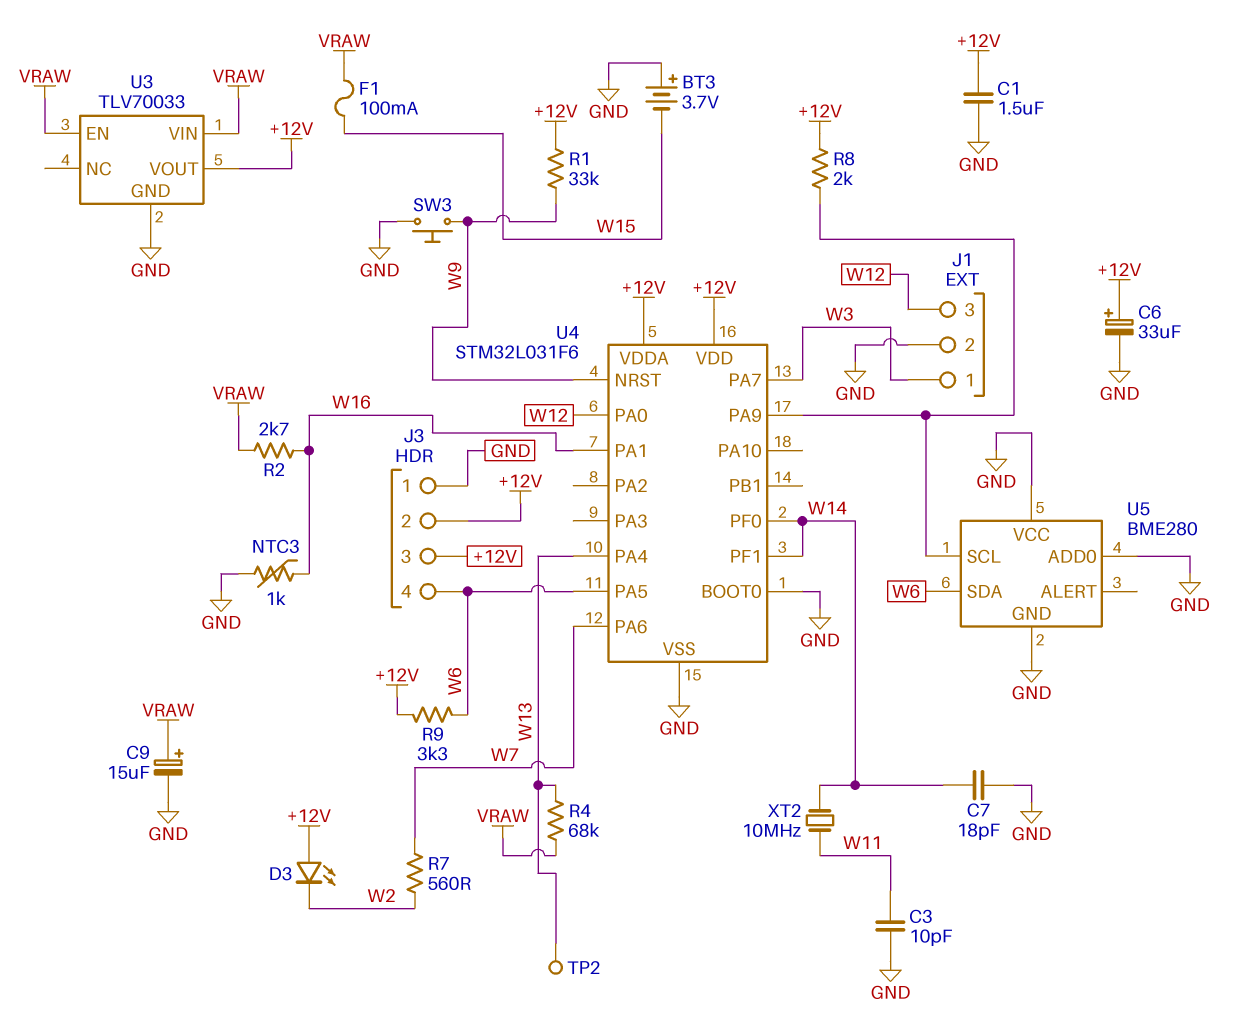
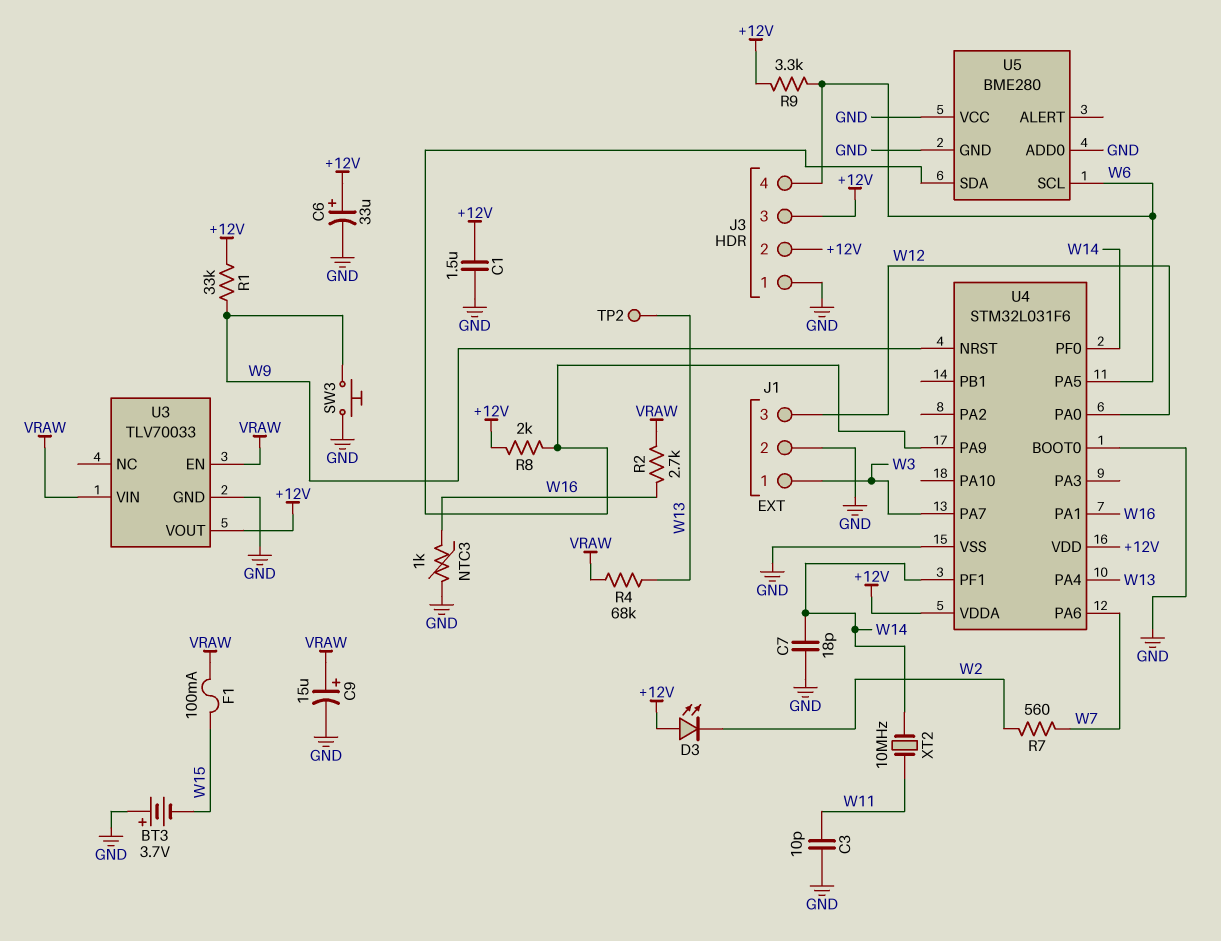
U5 pin SCL: U4/PA9 -> W6
U5 pin SDA: W6 -> U4/PA9

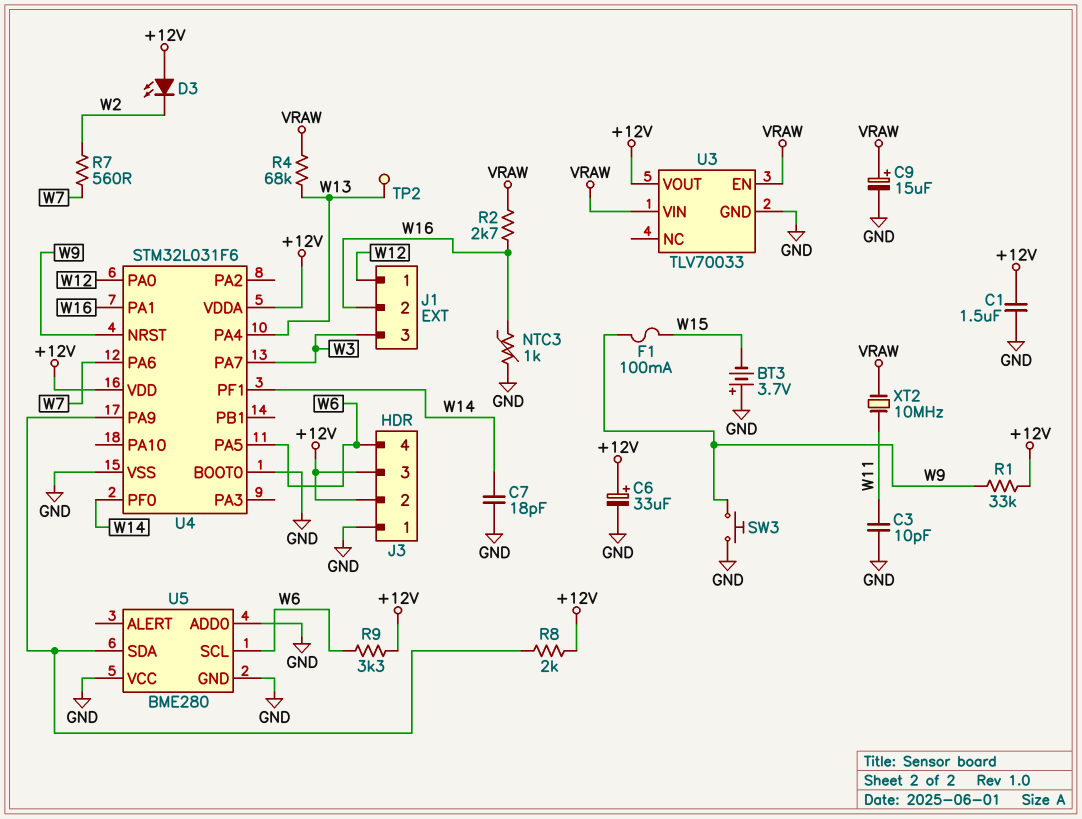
F1: 100mA (VRAW, W15) -> 100mA (W9, W15)
J1 pin 1: W3 -> W12
J1 pin 2: GND -> W16
J1 pin 3: W12 -> W3
XT2: 10MHz (W11, W14) -> 10MHz (VRAW, W11)

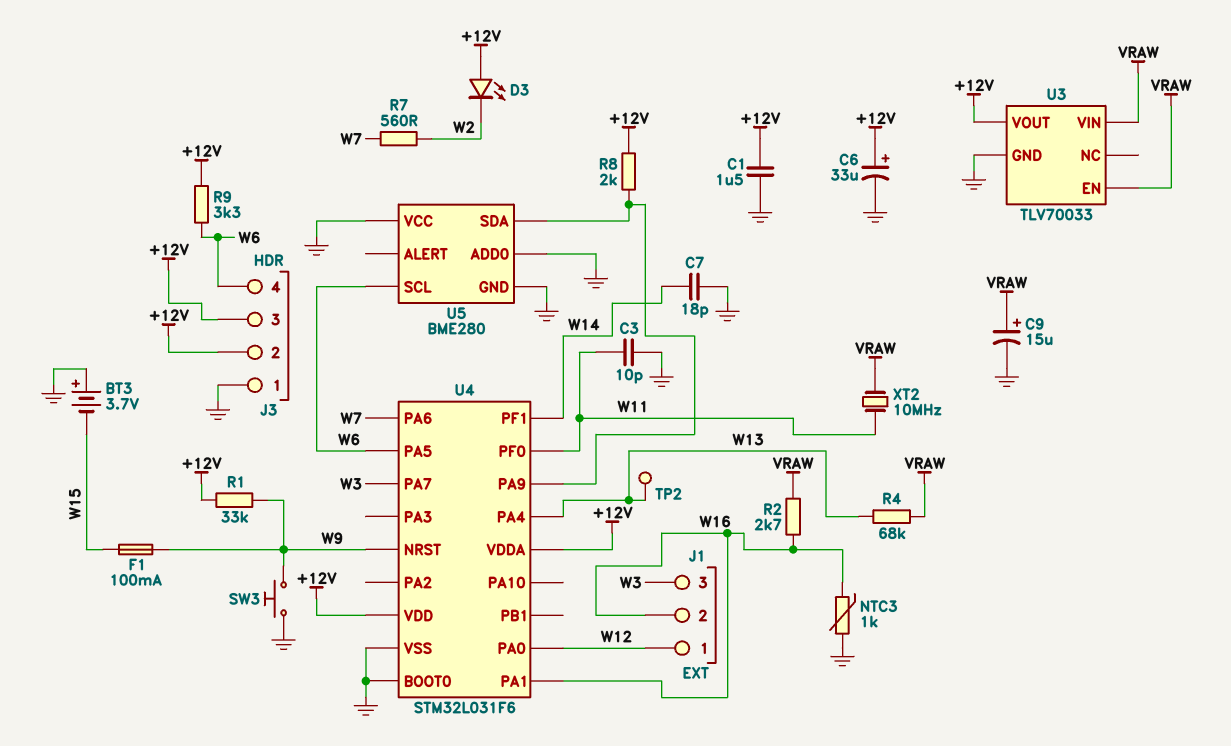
U4 pin PF0: W14 -> W11

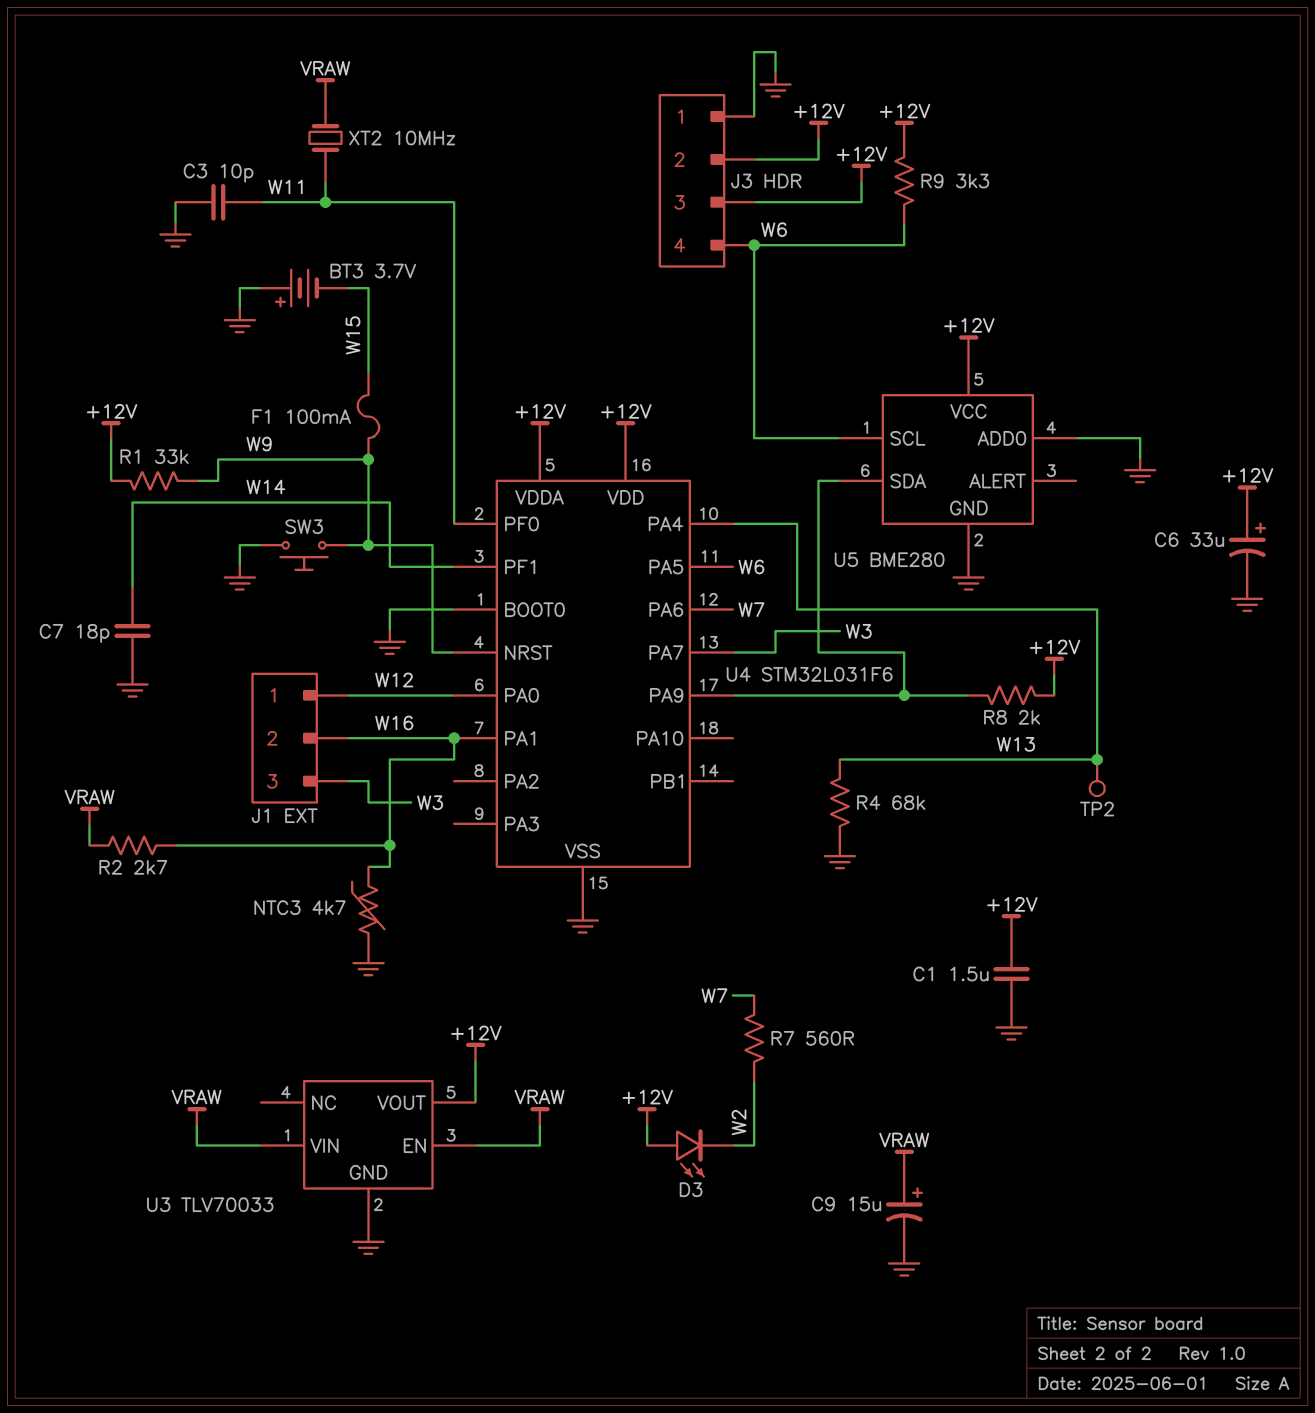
NTC3: 1k (GND, W16) -> 4.7k (GND, W16)
R4: 68k (VRAW, W13) -> 68k (GND, W13)
U5 pin VCC: GND -> +12V

